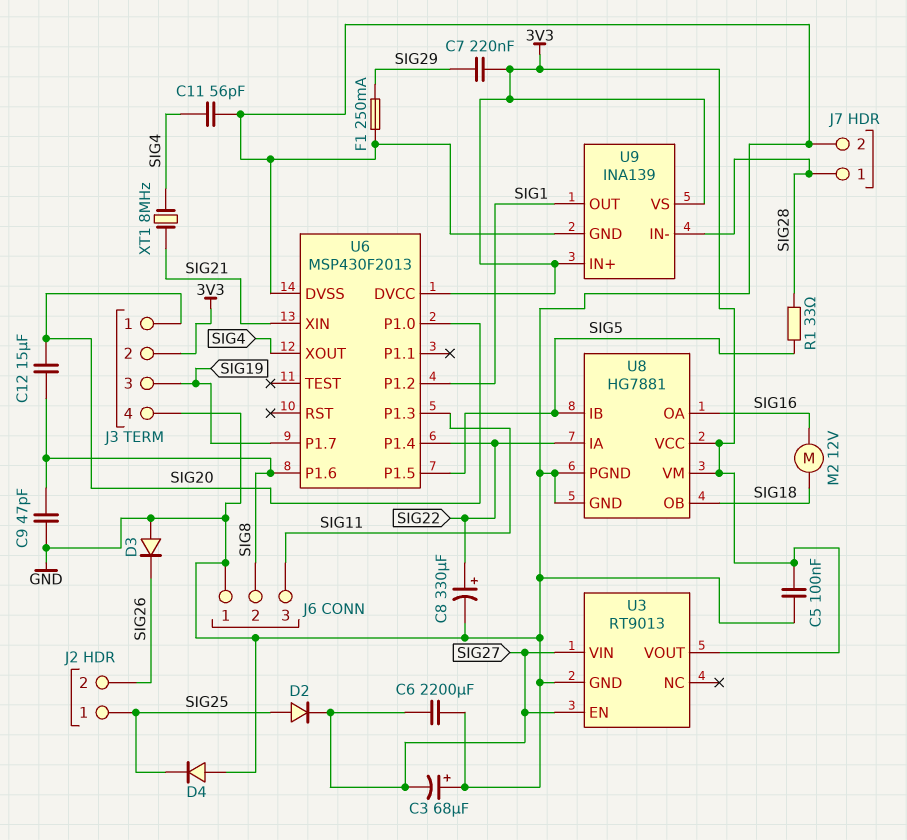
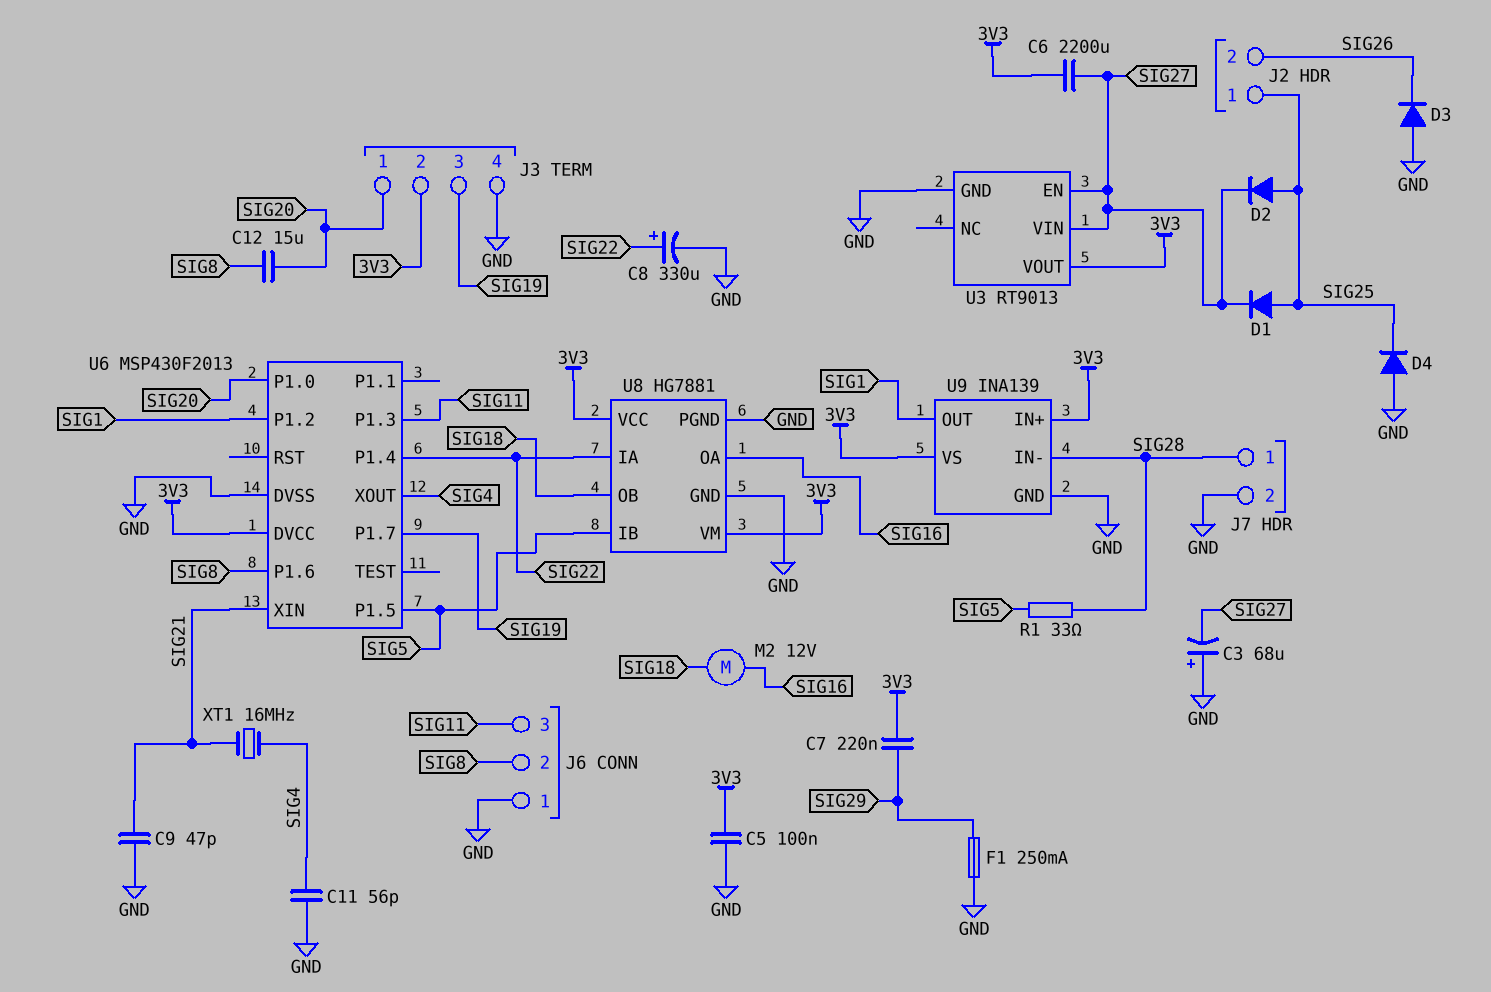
C6: 2200uF (GND, SIG27) -> 2200uF (3V3, SIG27)
C9: 47pF (GND, SIG8) -> 47pF (GND, SIG21)
D1: none -> diode (A SIG25, K SIG27)
XT1: 8MHz (SIG4, SIG21) -> 16MHz (SIG4, SIG21)

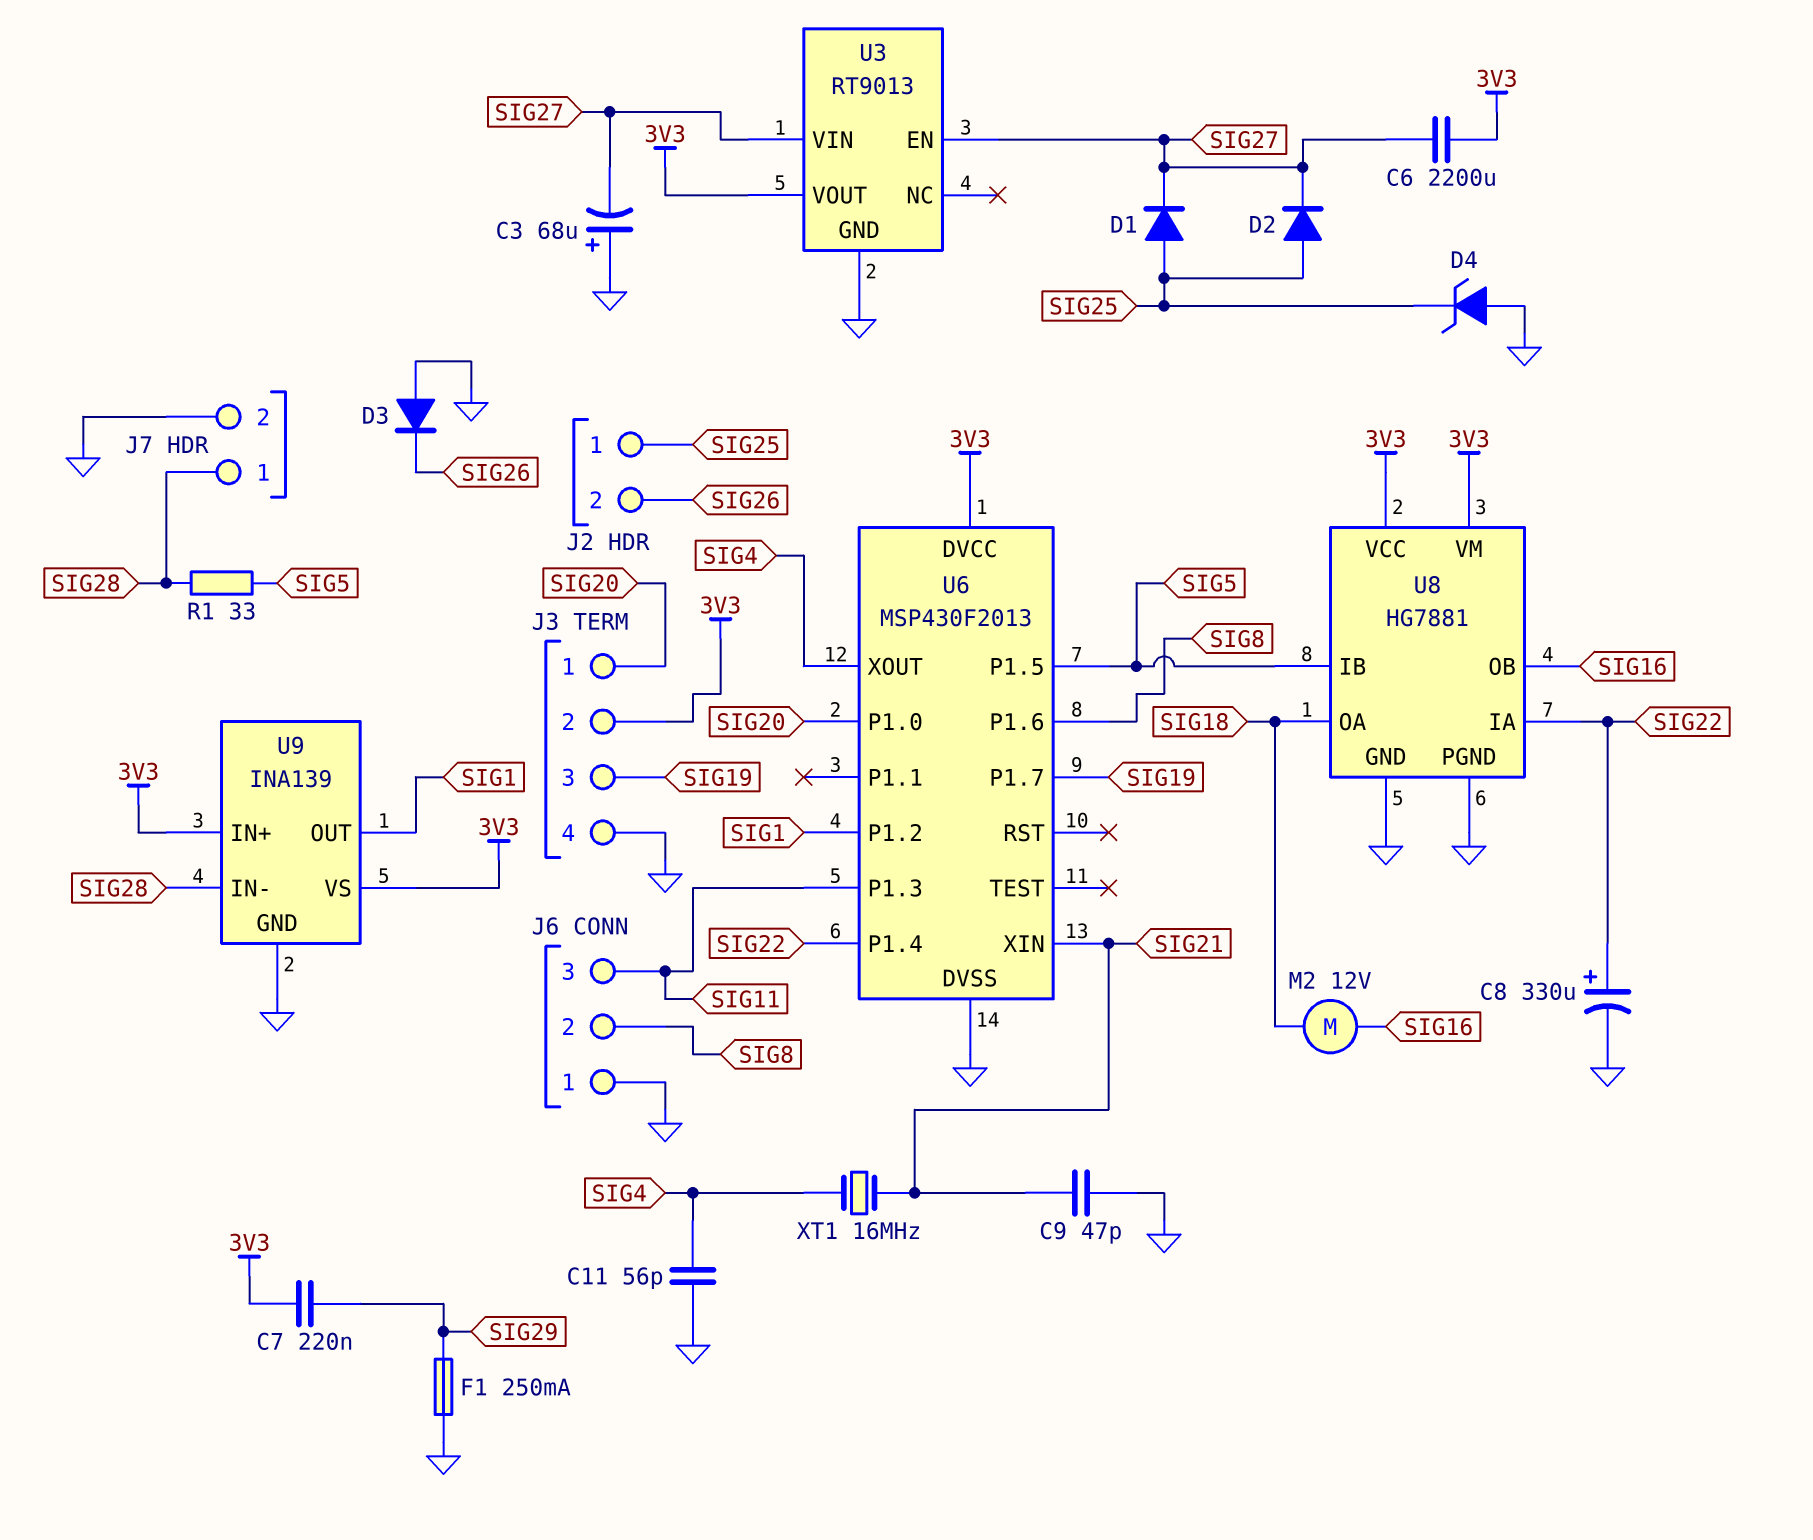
C5: 100nF (3V3, GND) -> none
C12: 15uF (SIG8, SIG20) -> none
D4: diode (A GND, K SIG25) -> zener (A GND, K SIG25)
U8 pin OA: SIG16 -> SIG18
U8 pin OB: SIG18 -> SIG16

